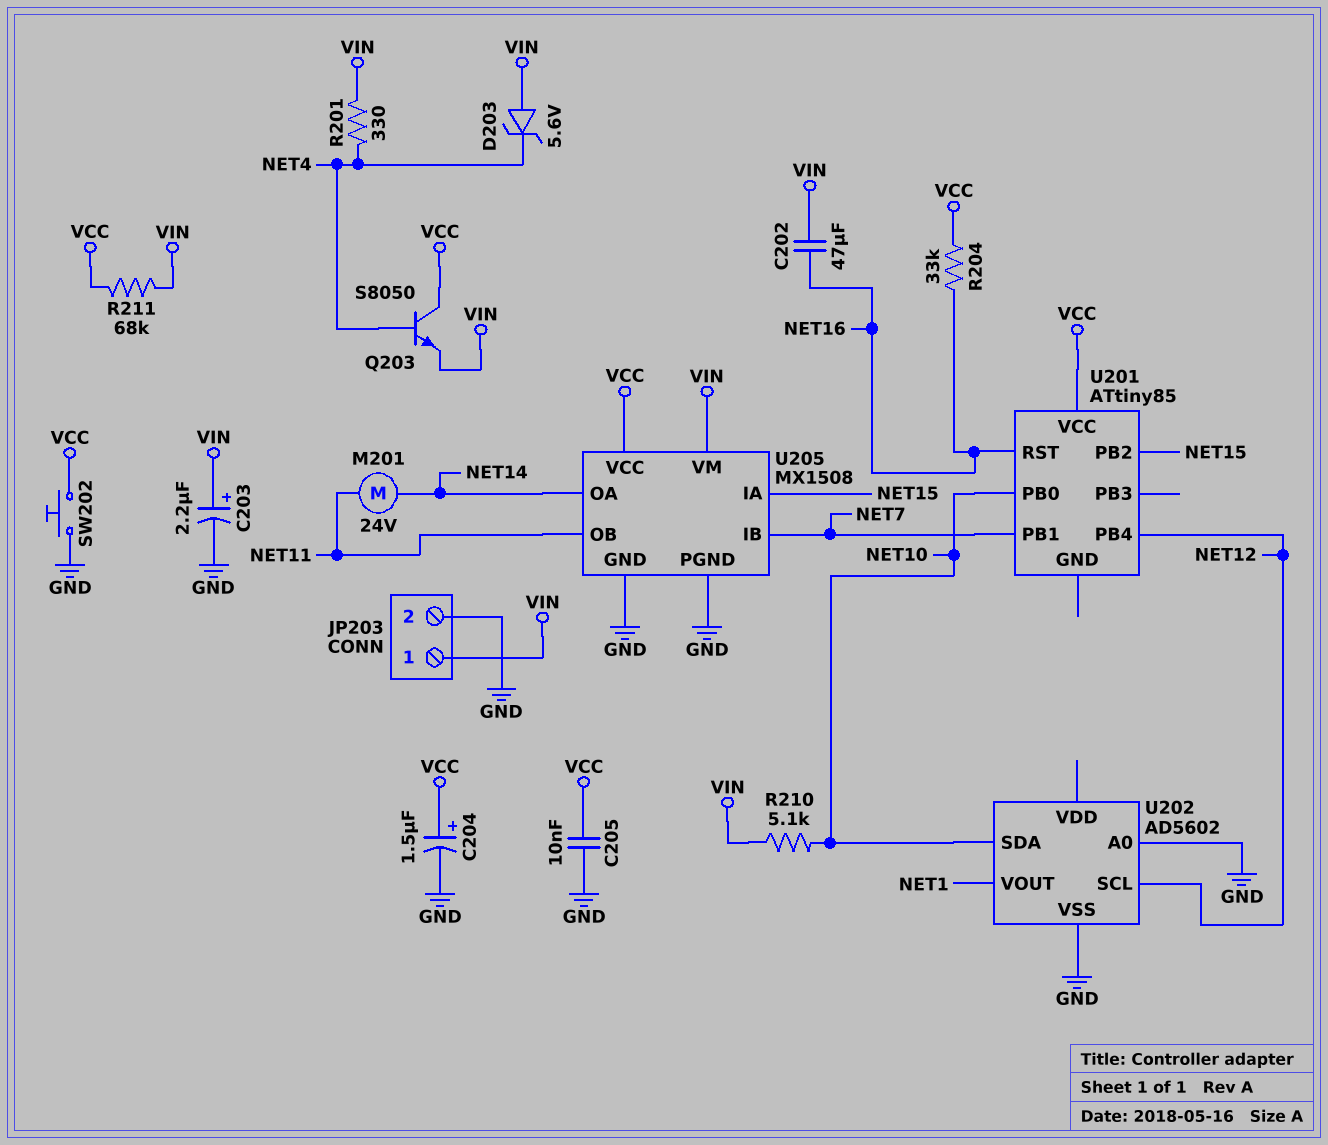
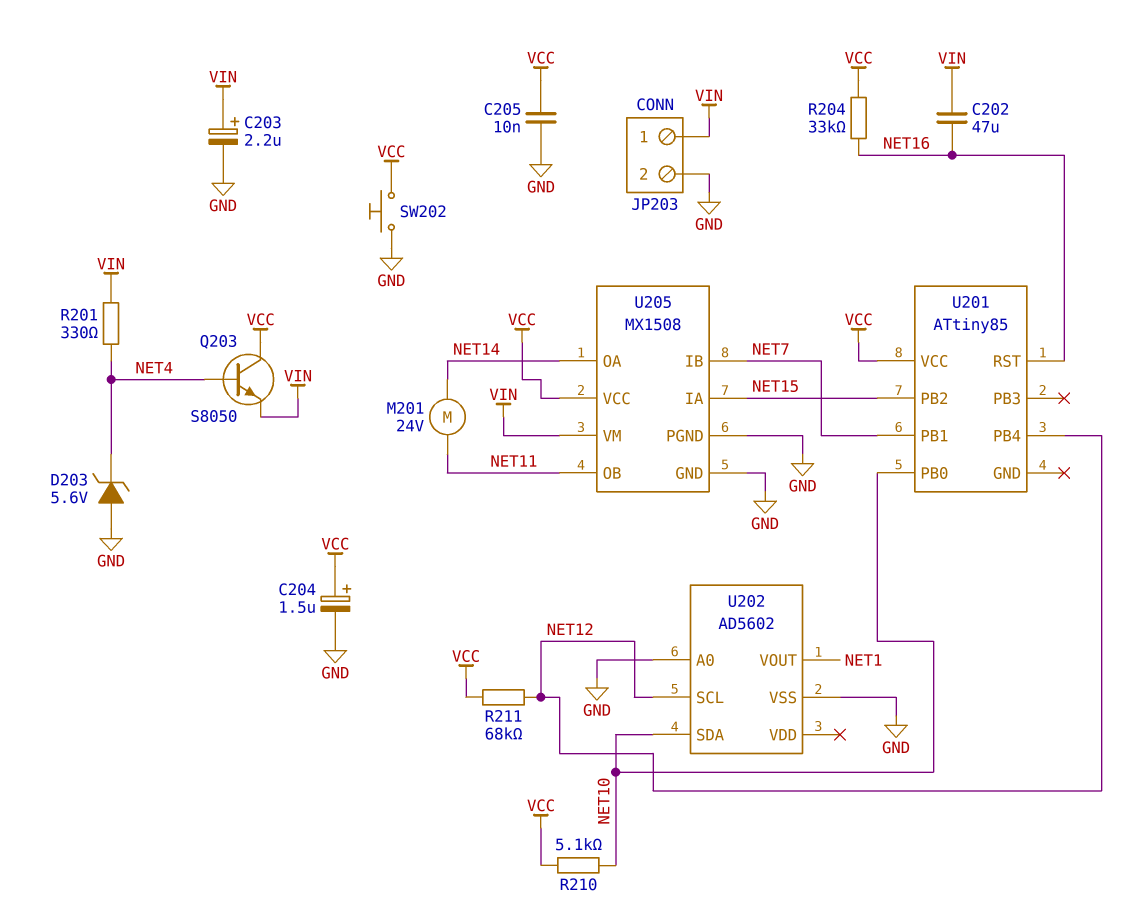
D203: zener 5.6V (A VIN, K NET4) -> zener 5.6V (A GND, K NET4)
R210: 5.1k (NET10, VIN) -> 5.1k (NET10, VCC)
R211: 68k (VCC, VIN) -> 68k (NET12, VCC)

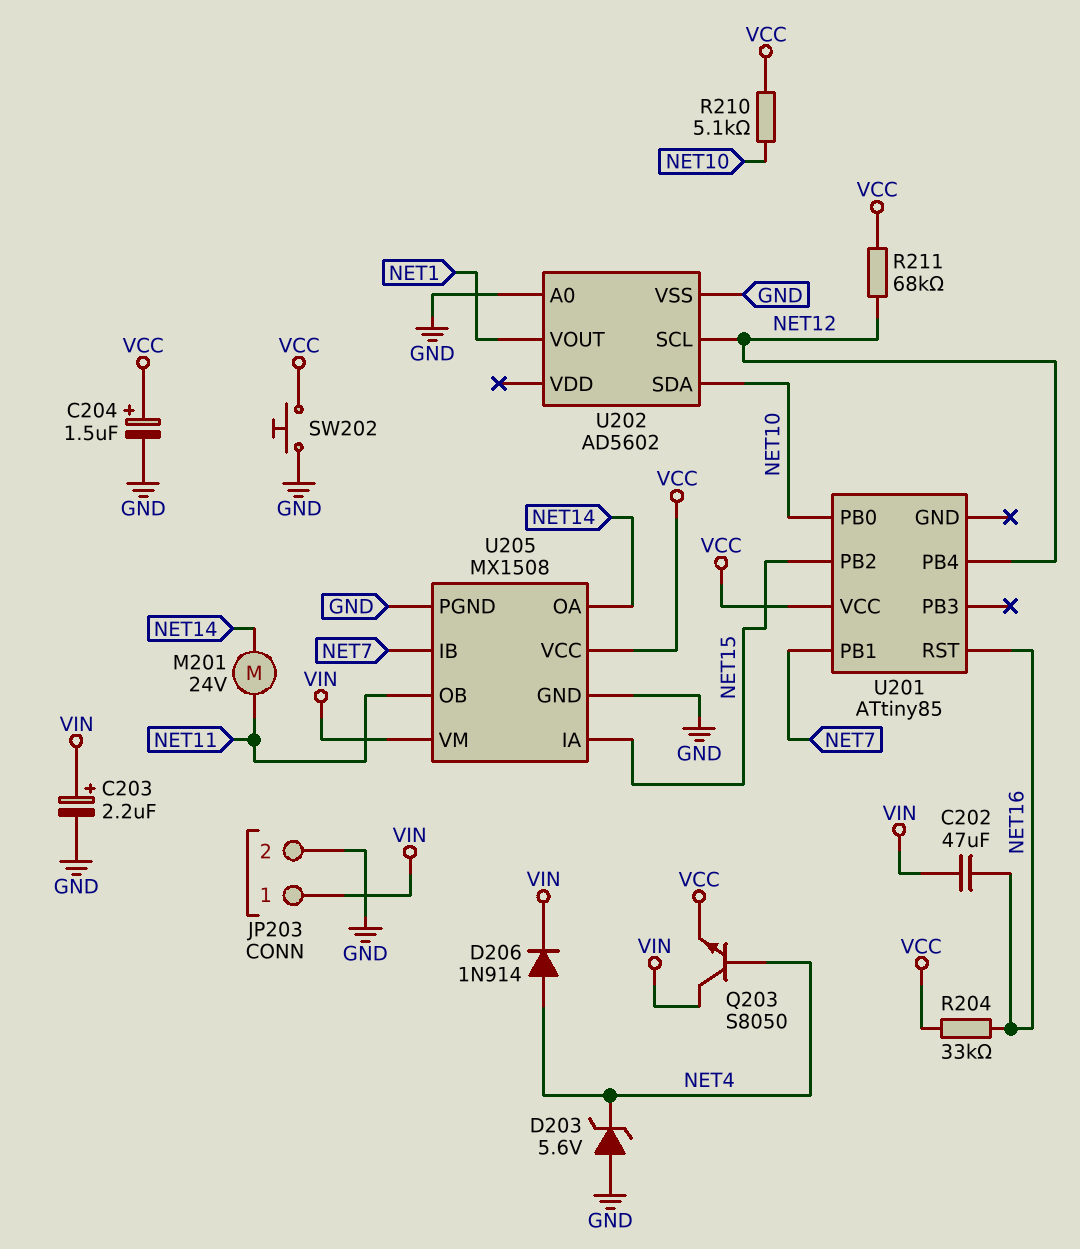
C205: 10nF (GND, VCC) -> none
D206: none -> diode 1N914 (A NET4, K VIN)
Q203: NPN S8050 (B NET4, C VCC, E VIN) -> NPN S8050 (B NET4, C VIN, E VCC)
R201: 330 (NET4, VIN) -> none

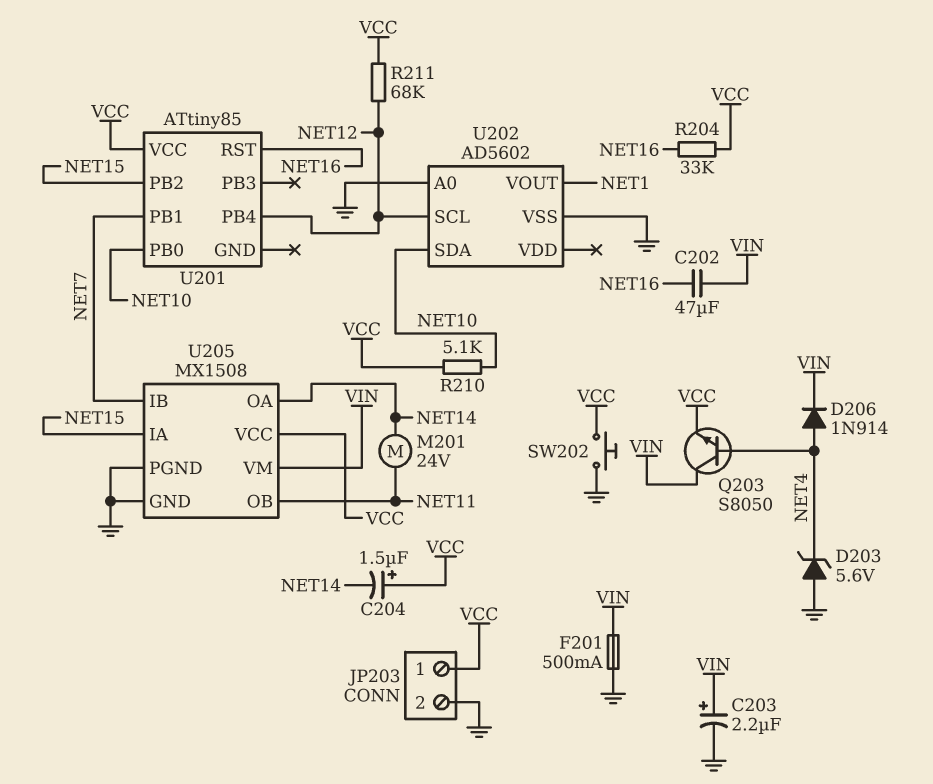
C204: 1.5uF (plus VCC, minus GND) -> 1.5uF (plus VCC, minus NET14)
F201: none -> 500mA (GND, VIN)
JP203 pin 1: VIN -> VCC

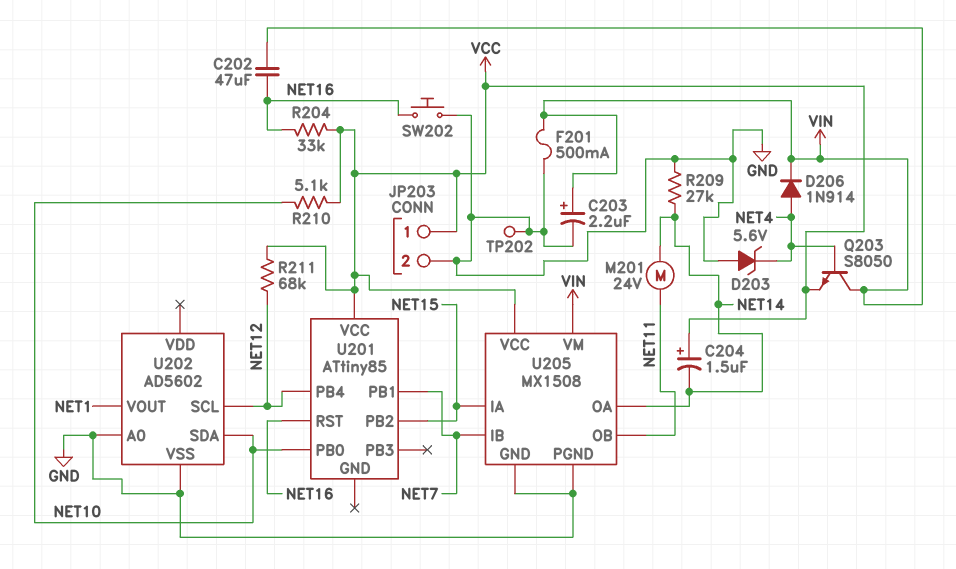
R209: none -> 27k (GND, NET14)
SW202: button (GND, VCC) -> button (GND, NET16)
TP202: none -> test point (GND)

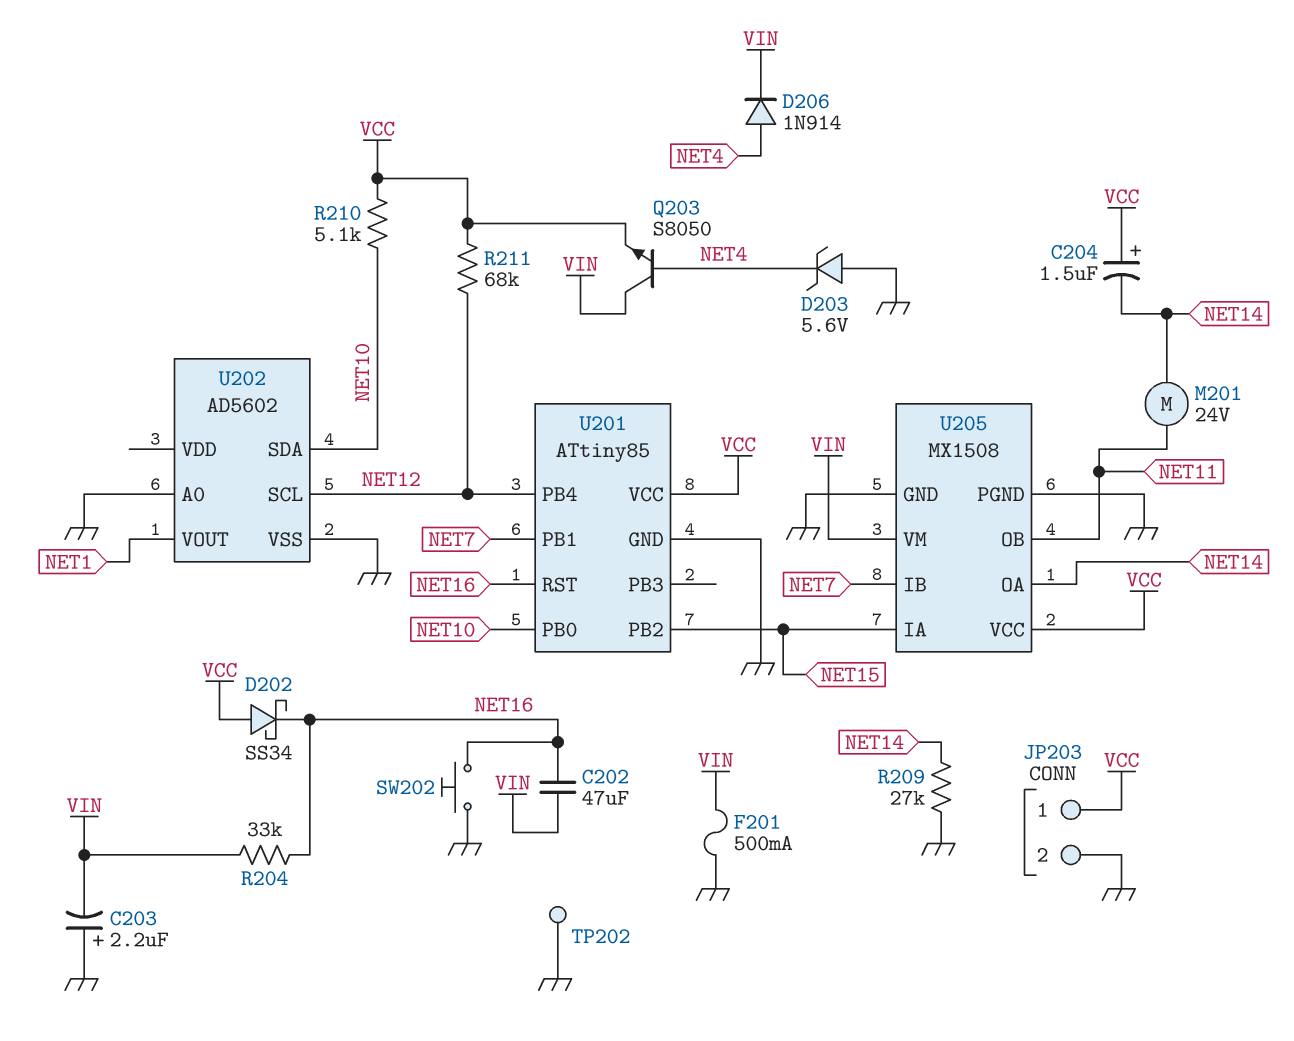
C203: 2.2uF (plus VIN, minus GND) -> 2.2uF (plus GND, minus VIN)
D202: none -> schottky SS34 (A VCC, K NET16)
R204: 33k (NET16, VCC) -> 33k (NET16, VIN)
U201 pin GND: none -> GND

